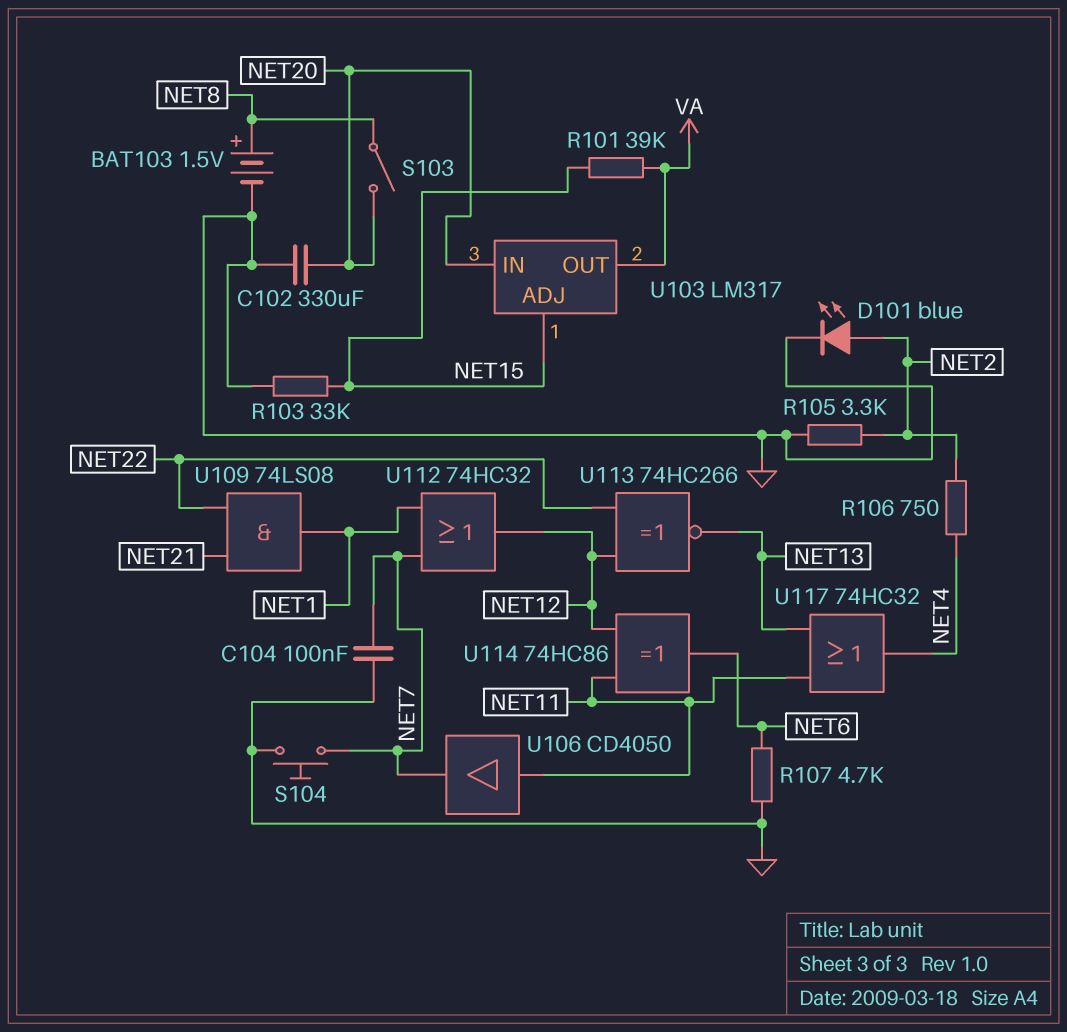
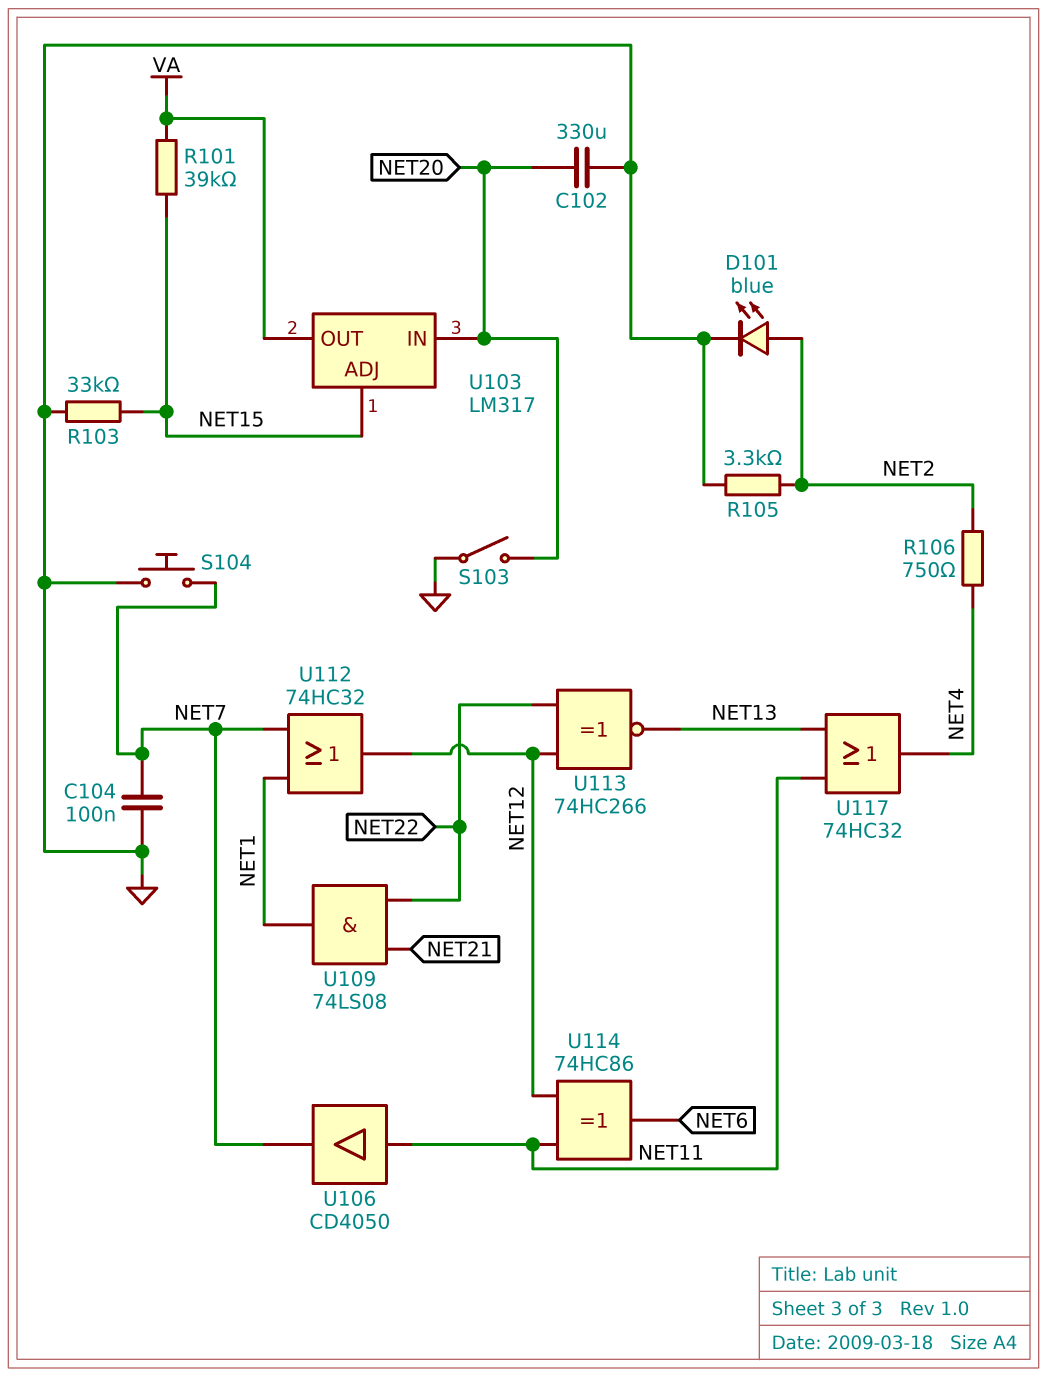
BAT103: 1.5V (plus NET8, minus GND) -> none
R107: 4.7k (GND, NET6) -> none
S103: switch (NET8, NET20) -> switch (GND, NET20)

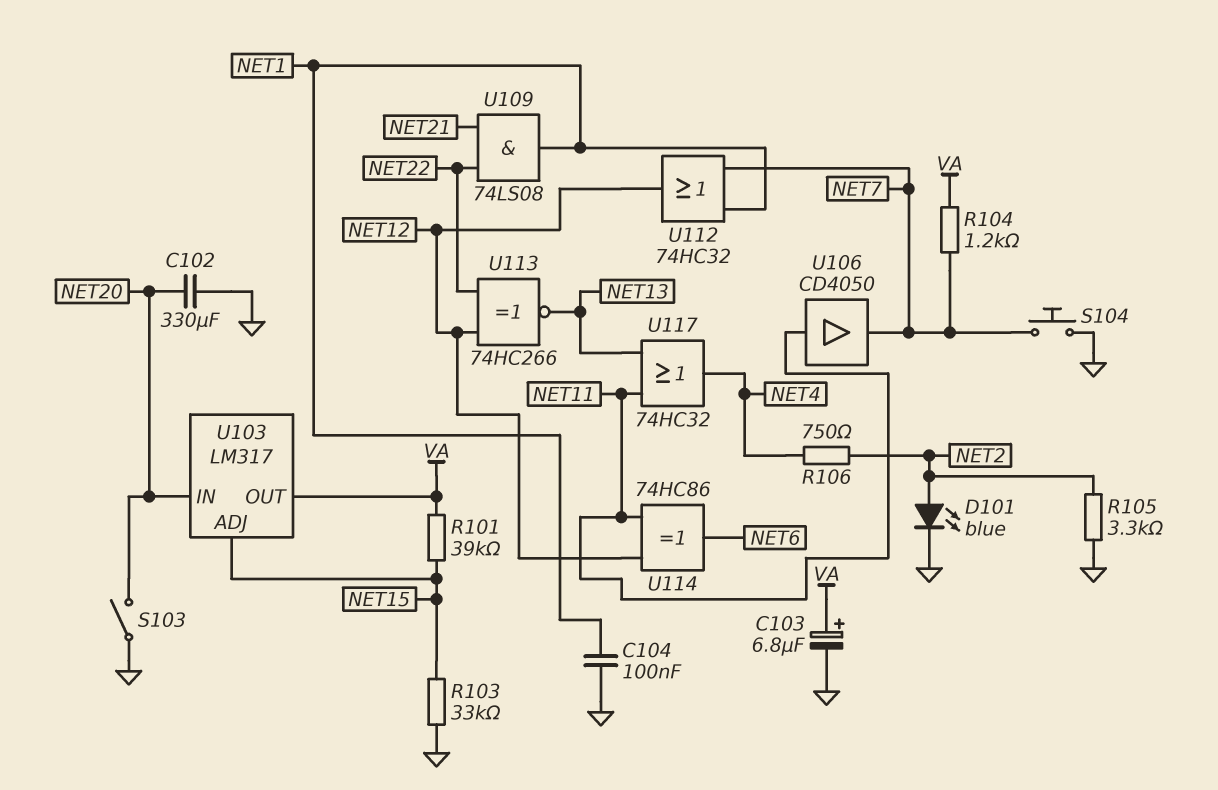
C103: none -> 6.8uF (plus VA, minus GND)
C104: 100nF (GND, NET7) -> 100nF (GND, NET1)
R104: none -> 1.2k (NET7, VA)

